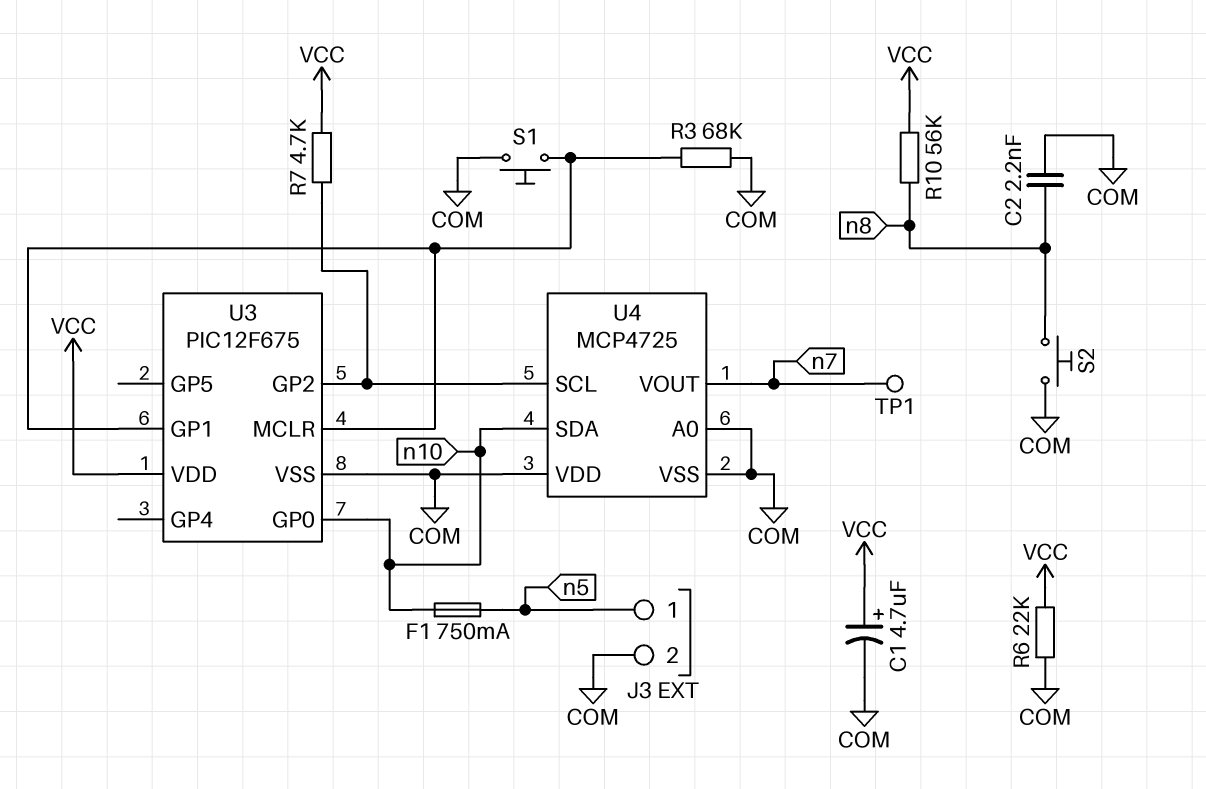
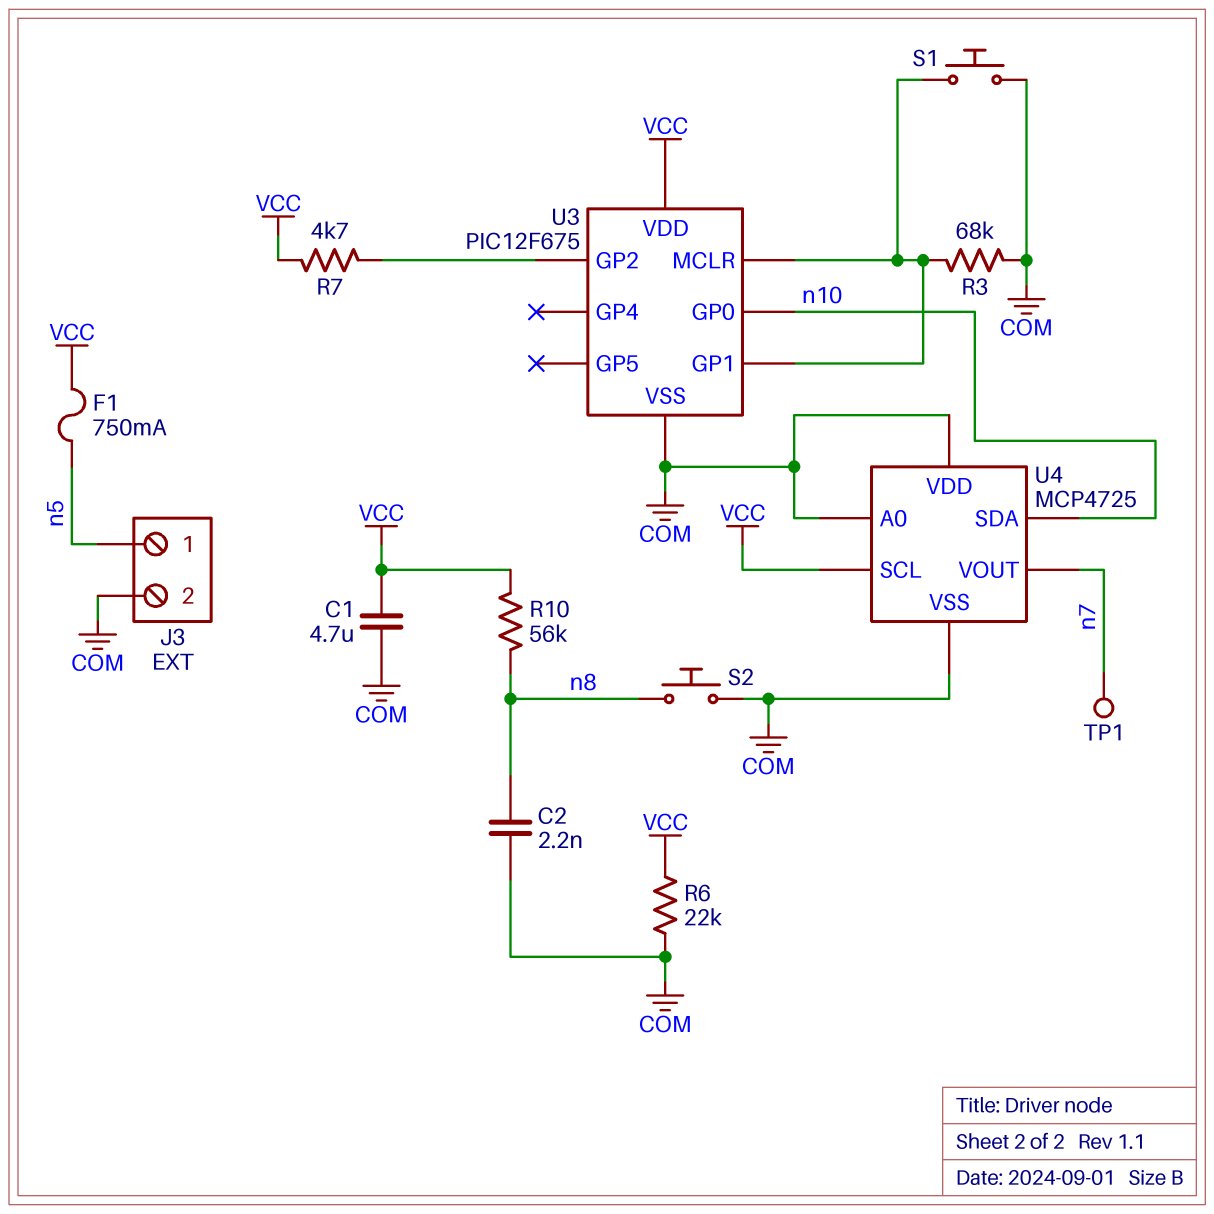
C1: 4.7uF (plus VCC, minus COM) -> 4.7uF (COM, VCC)
F1: 750mA (n5, n10) -> 750mA (VCC, n5)
U4 pin SCL: U3/GP2 -> VCC

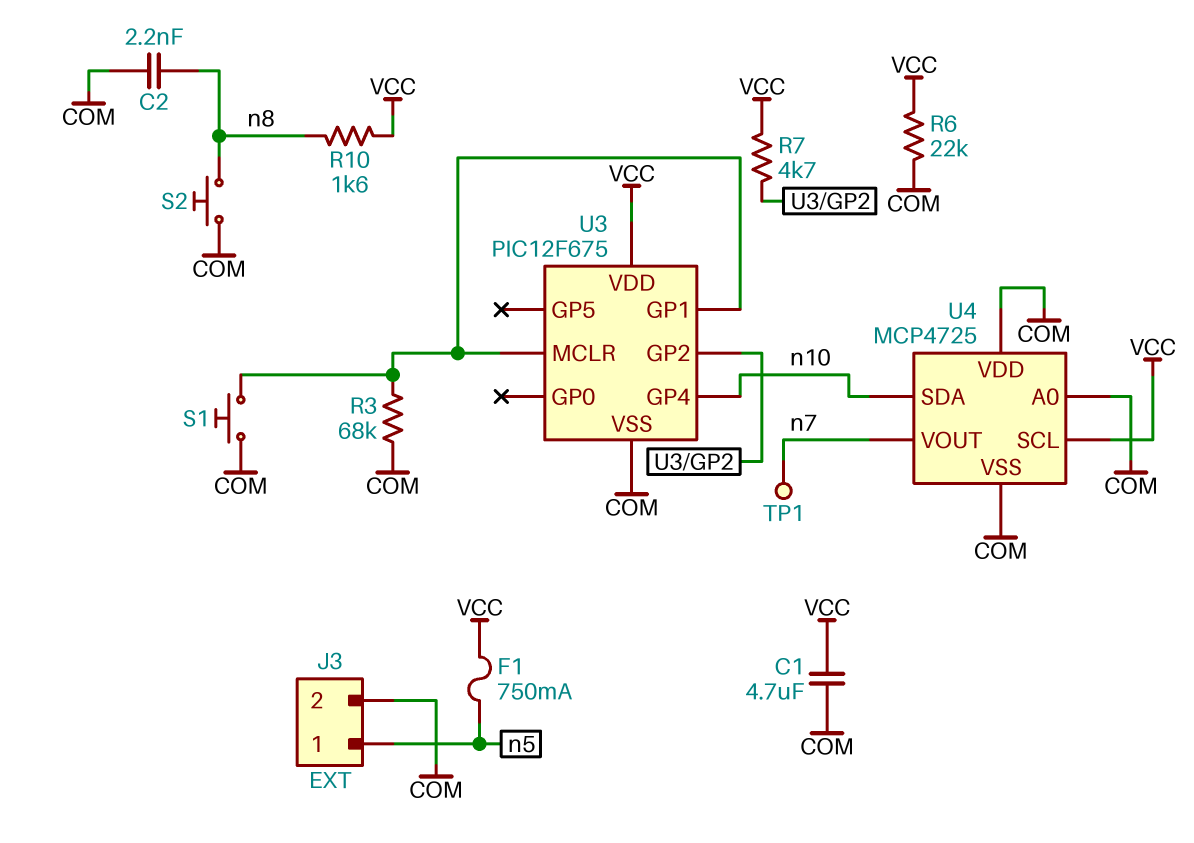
R10: 56k (VCC, n8) -> 1.6k (VCC, n8)
U3 pin GP0: n10 -> none
U3 pin GP4: none -> n10

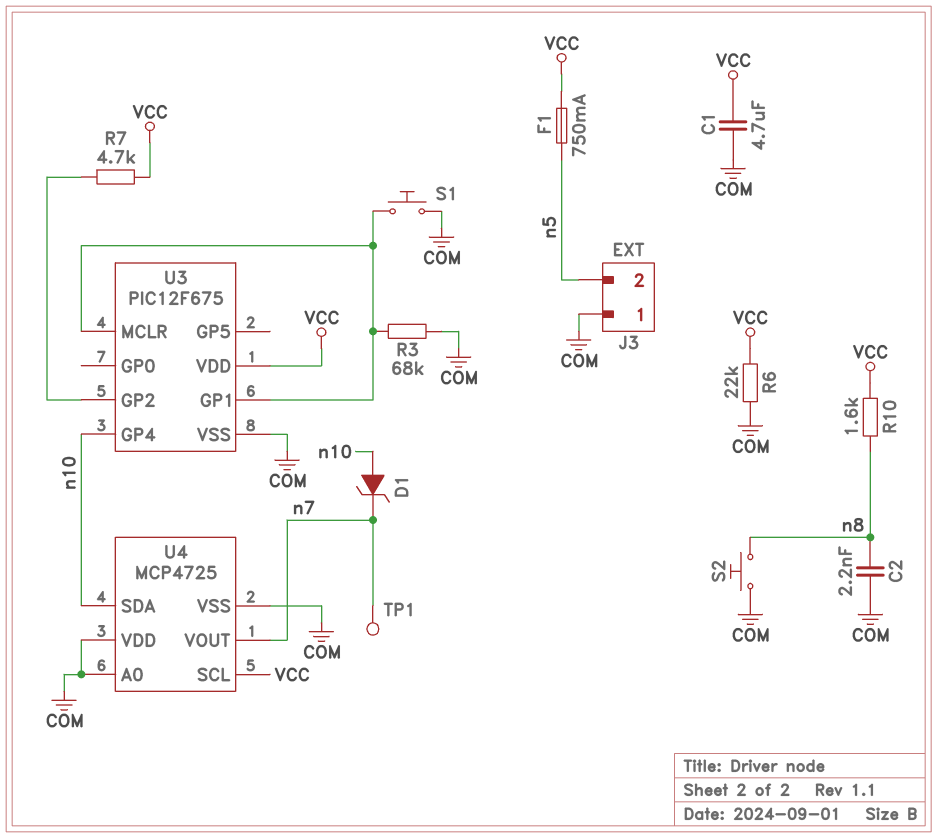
D1: none -> zener (A n10, K n7)
J3 pin 1: n5 -> COM
J3 pin 2: COM -> n5

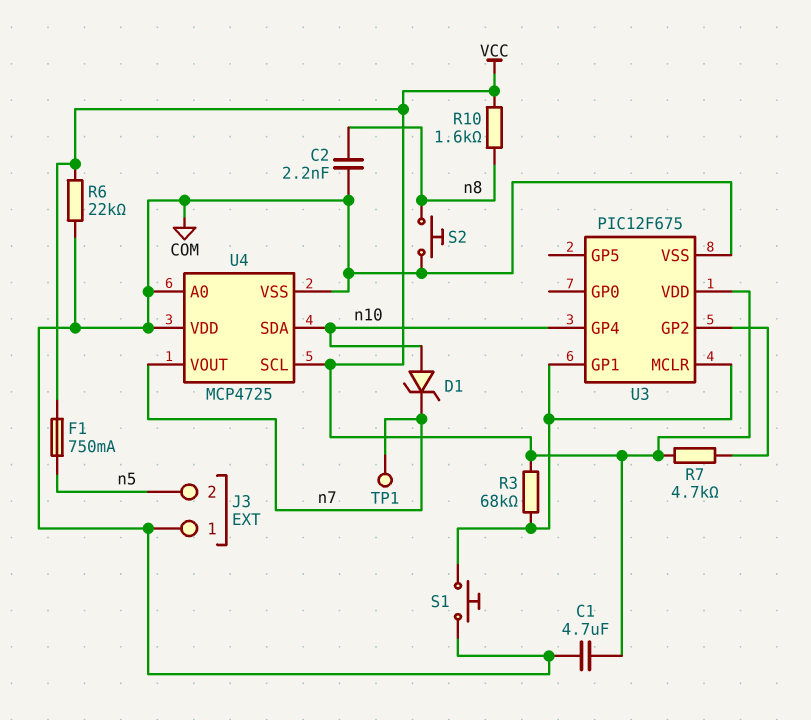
R3: 68k (COM, U3/GP1) -> 68k (U3/GP1, VCC)

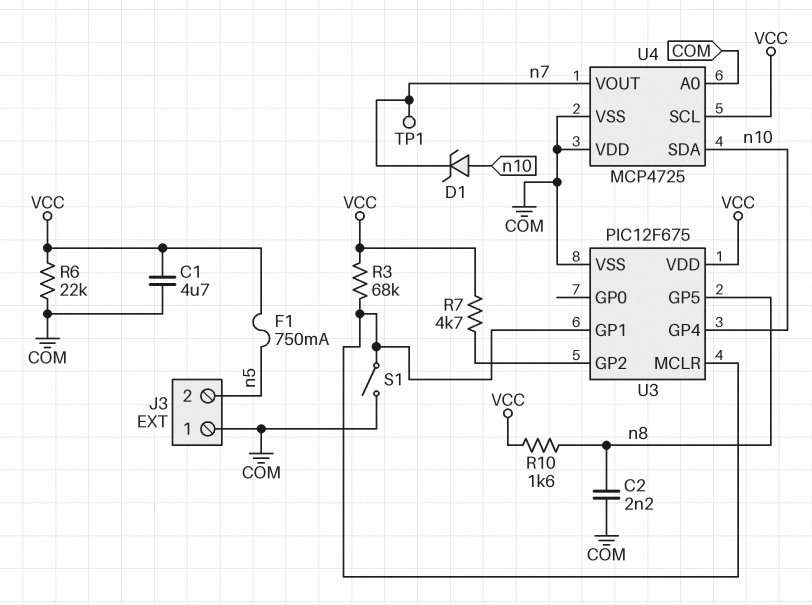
S1: button (COM, U3/GP1) -> switch (COM, U3/GP1)
S2: button (COM, n8) -> none
U3 pin GP5: none -> n8

